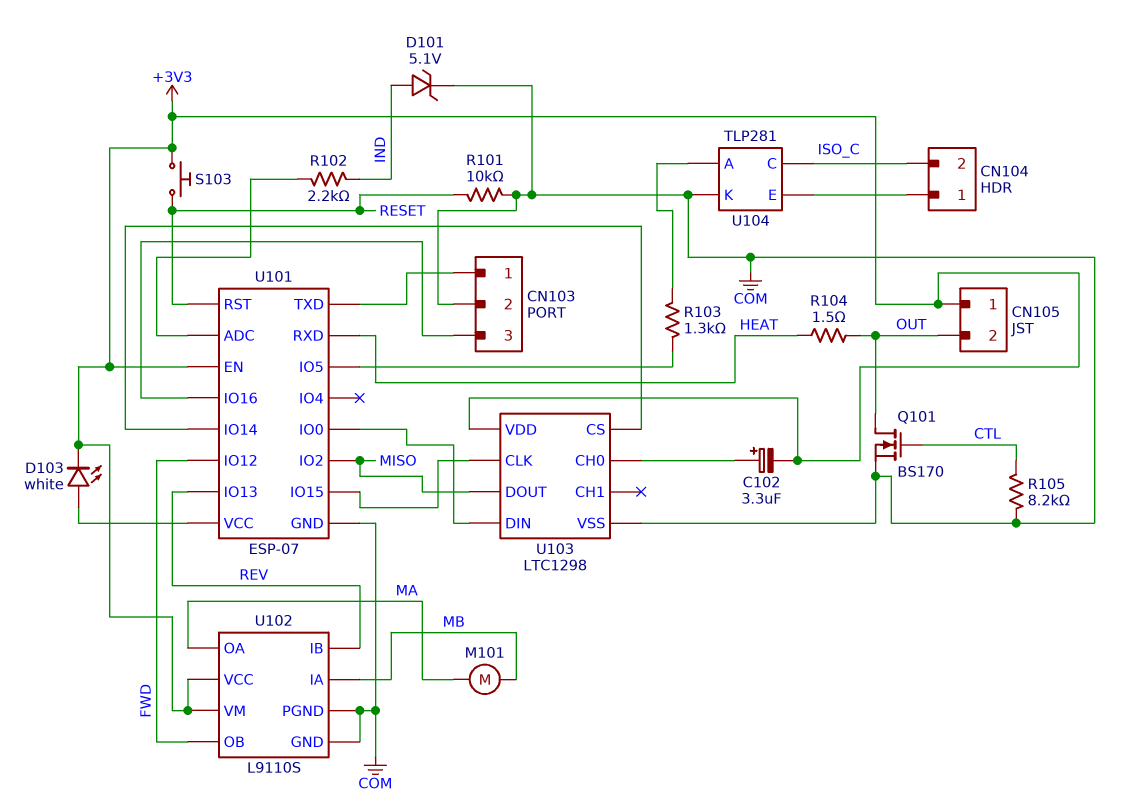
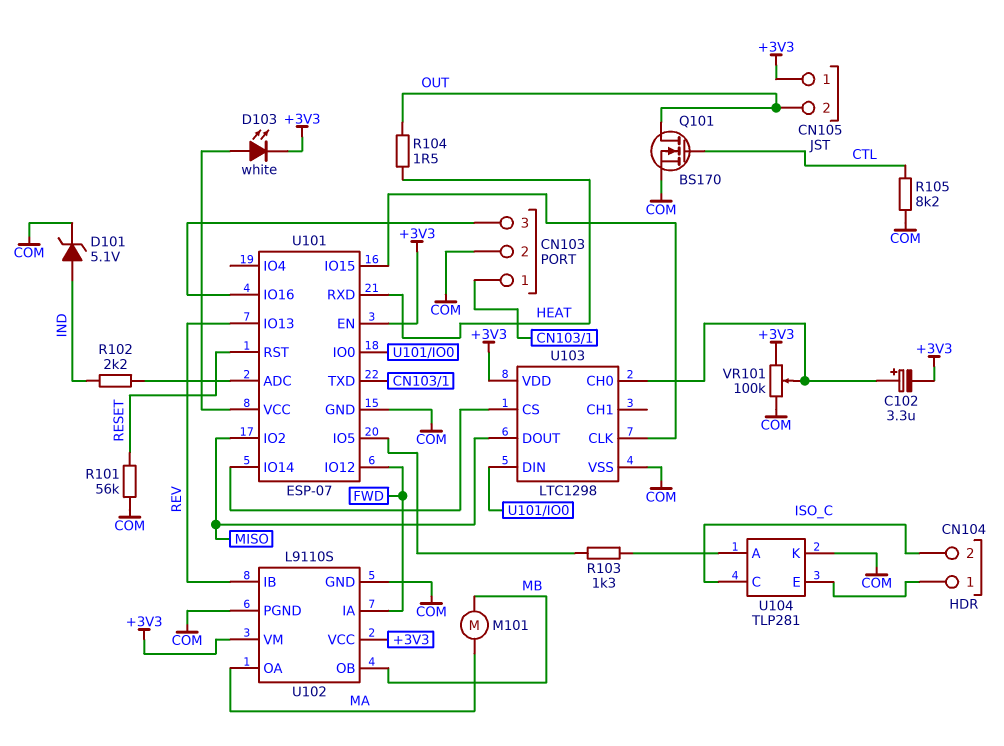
R101: 10k (COM, RESET) -> 56k (COM, RESET)
S103: button (+3V3, RESET) -> none
U102 pin IA: MB -> FWD
U102 pin OB: FWD -> MB
VR101: none -> 100k (+3V3, COM, wiper U103/CH0)

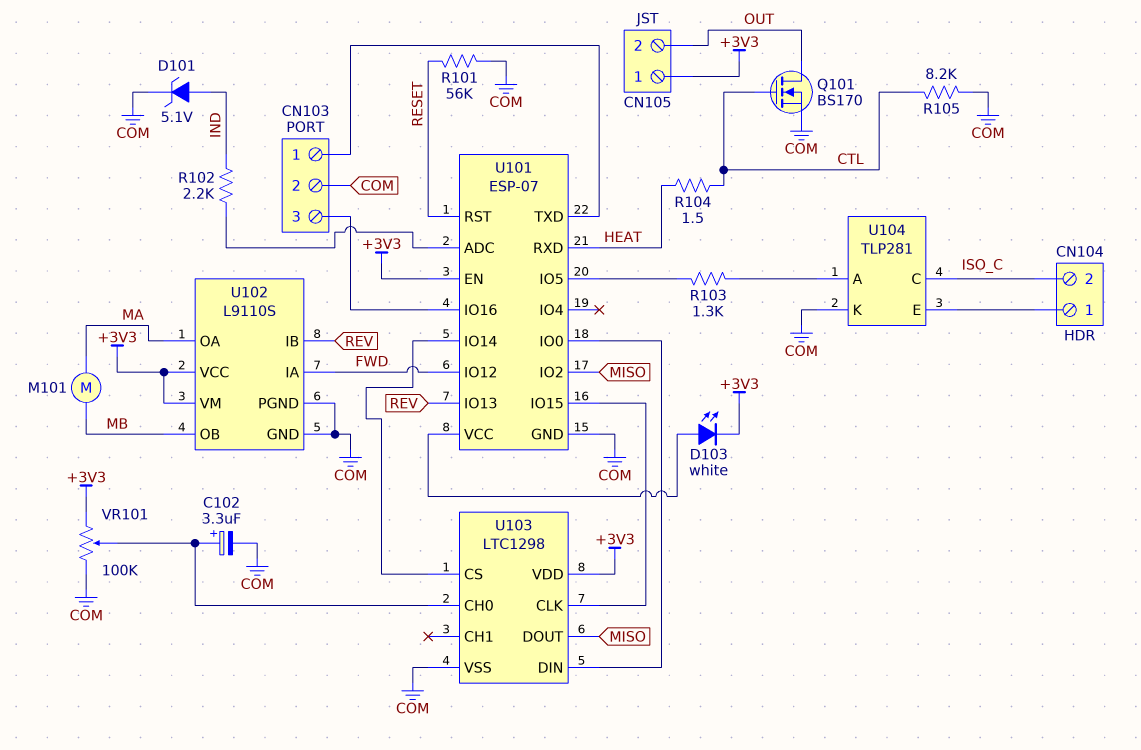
C102: 3.3uF (plus U103/CH0, minus +3V3) -> 3.3uF (plus U103/CH0, minus COM)
R104: 1.5 (HEAT, OUT) -> 1.5 (CTL, HEAT)

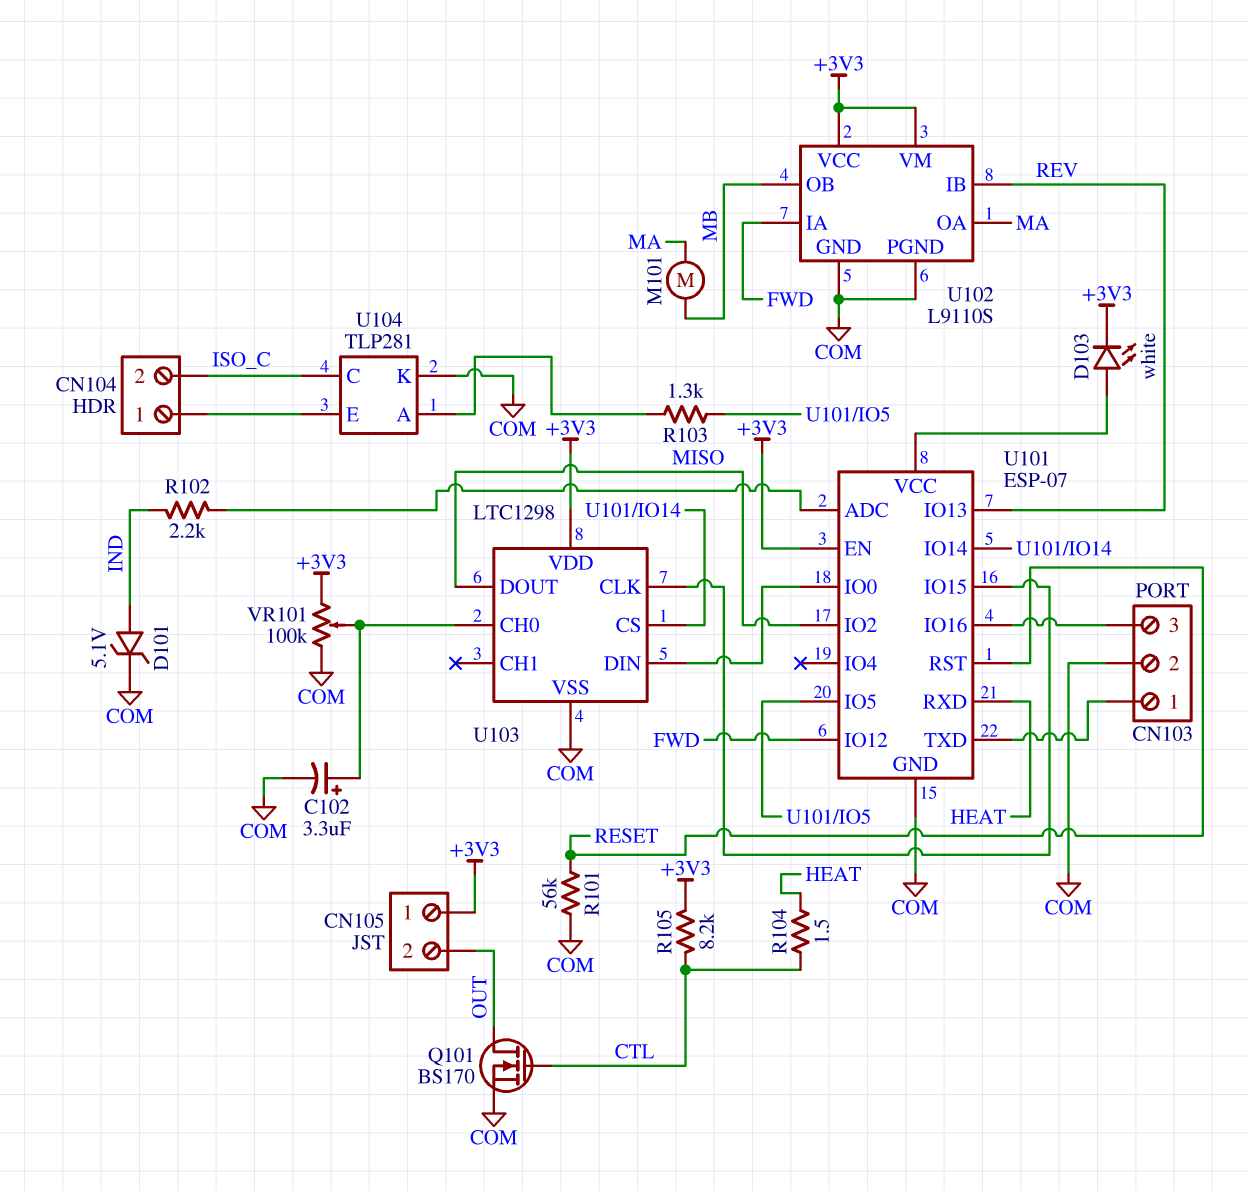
R105: 8.2k (COM, CTL) -> 8.2k (+3V3, CTL)

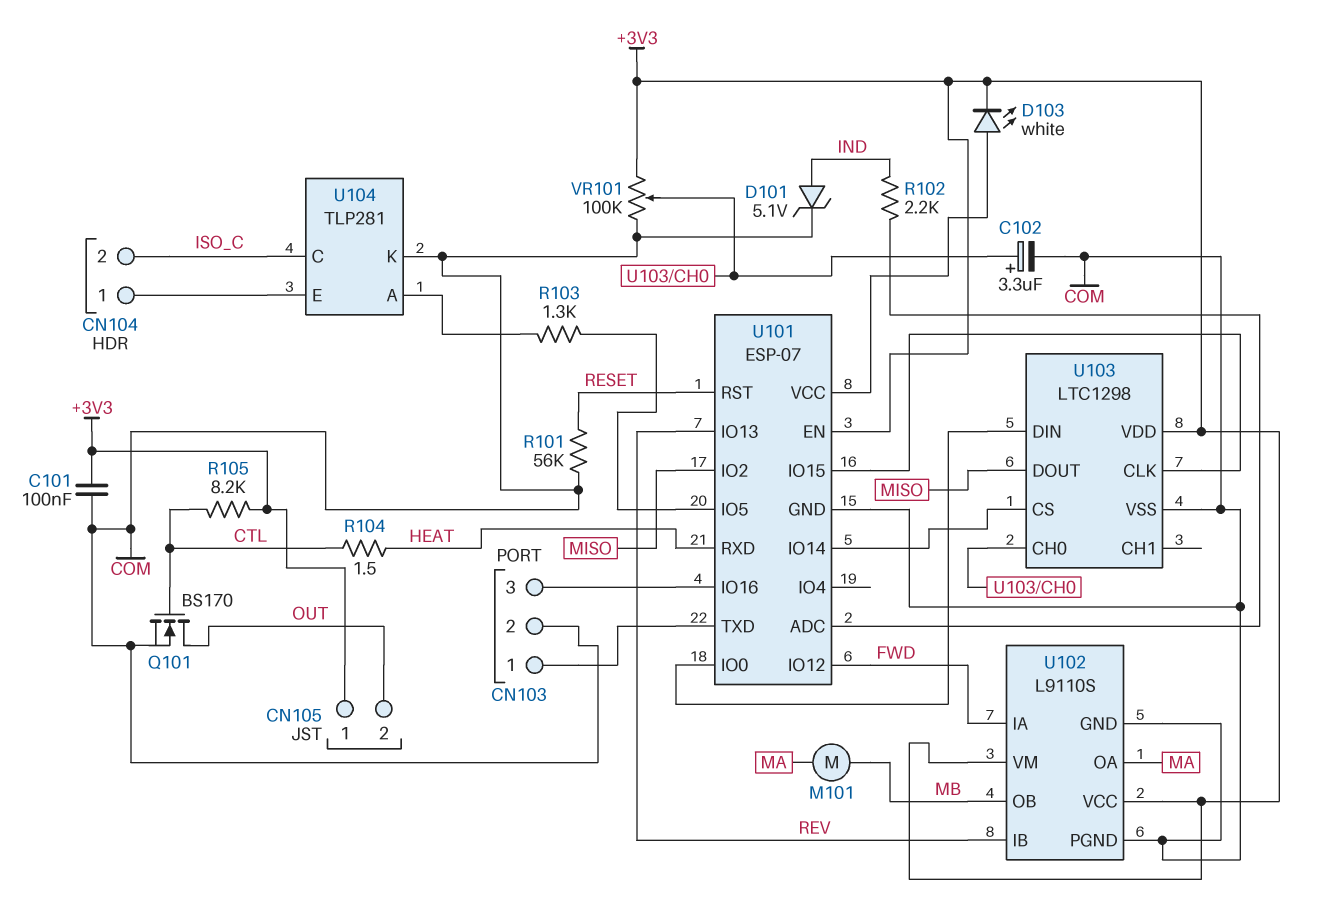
C101: none -> 100nF (+3V3, COM)

